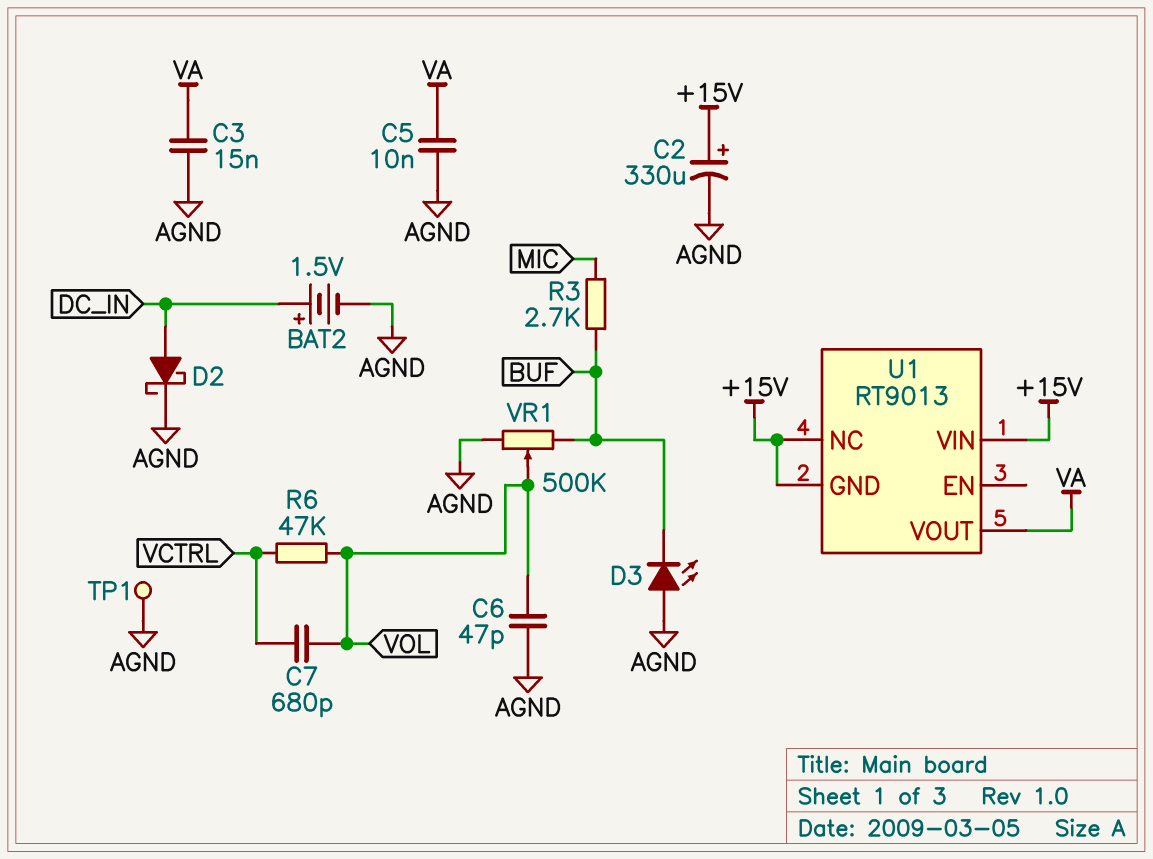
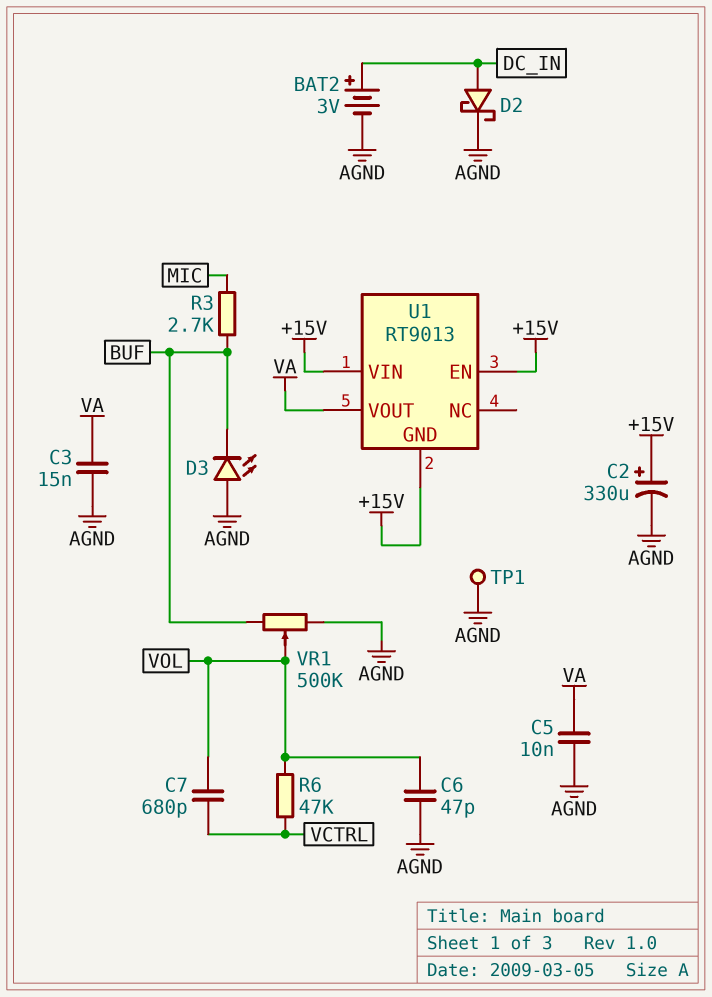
BAT2: 1.5V (plus DC_IN, minus AGND) -> 3V (plus DC_IN, minus AGND)
U1 pin EN: none -> +15V
U1 pin NC: +15V -> none

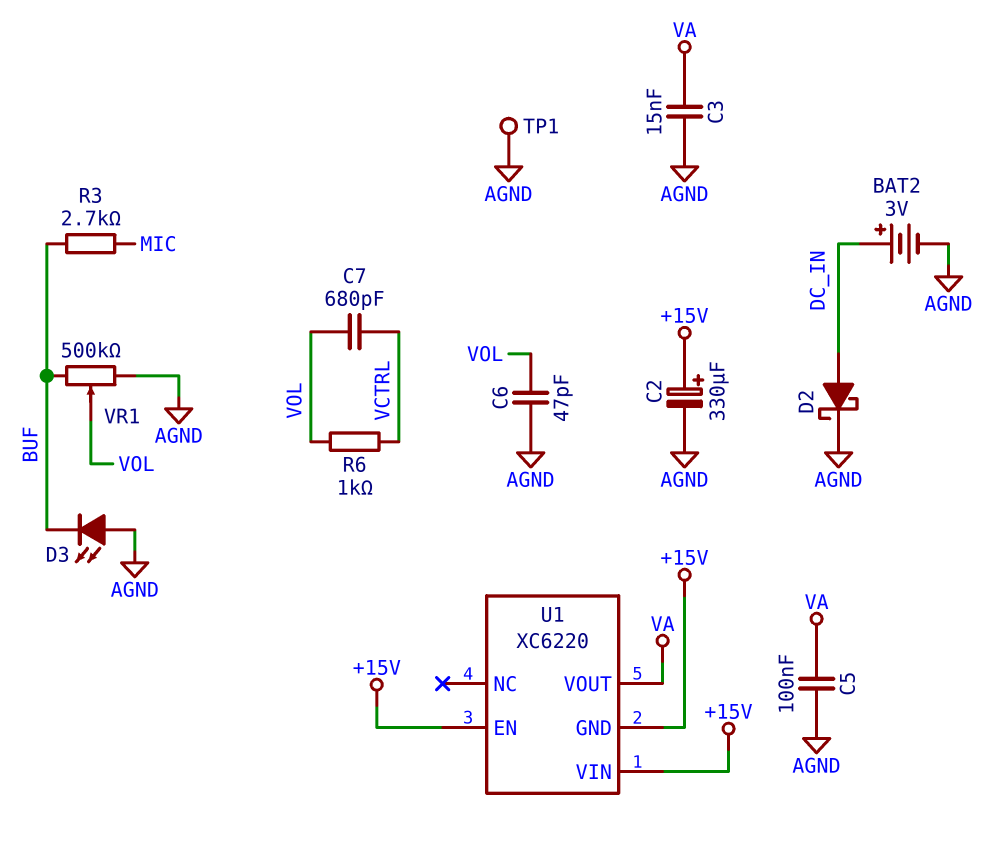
C5: 10nF (AGND, VA) -> 100nF (AGND, VA)
R6: 47k (VCTRL, VOL) -> 1k (VCTRL, VOL)
U1: RT9013 -> XC6220

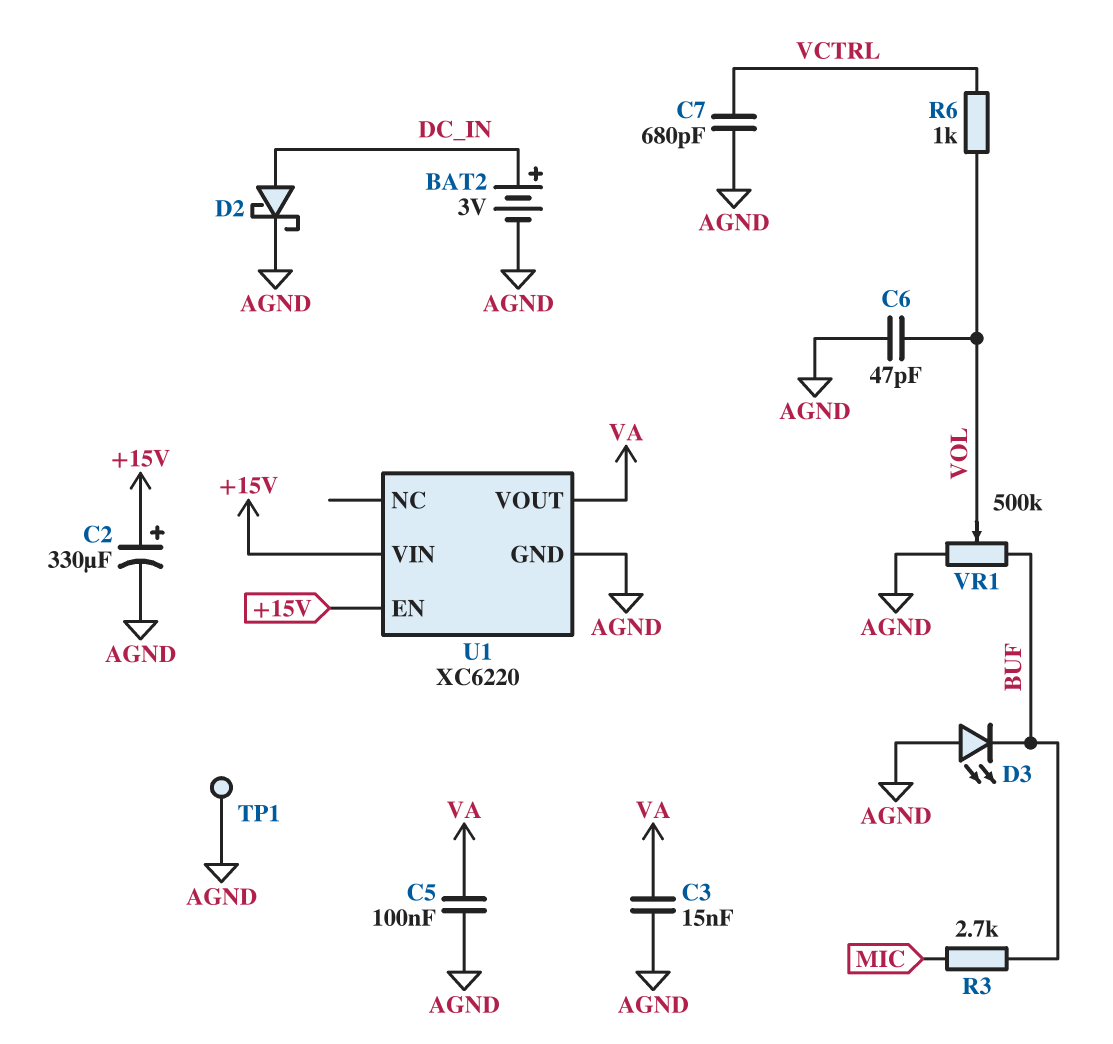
C7: 680pF (VCTRL, VOL) -> 680pF (AGND, VCTRL)
U1 pin GND: +15V -> AGND

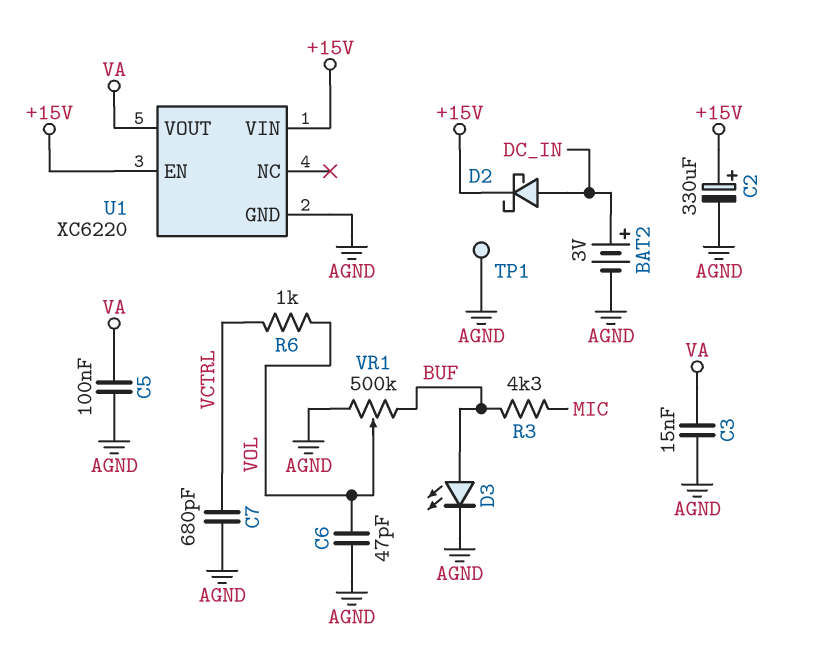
D2: schottky (A DC_IN, K AGND) -> schottky (A DC_IN, K +15V)
D3: LED (A AGND, K BUF) -> LED (A BUF, K AGND)
R3: 2.7k (BUF, MIC) -> 4.3k (BUF, MIC)

